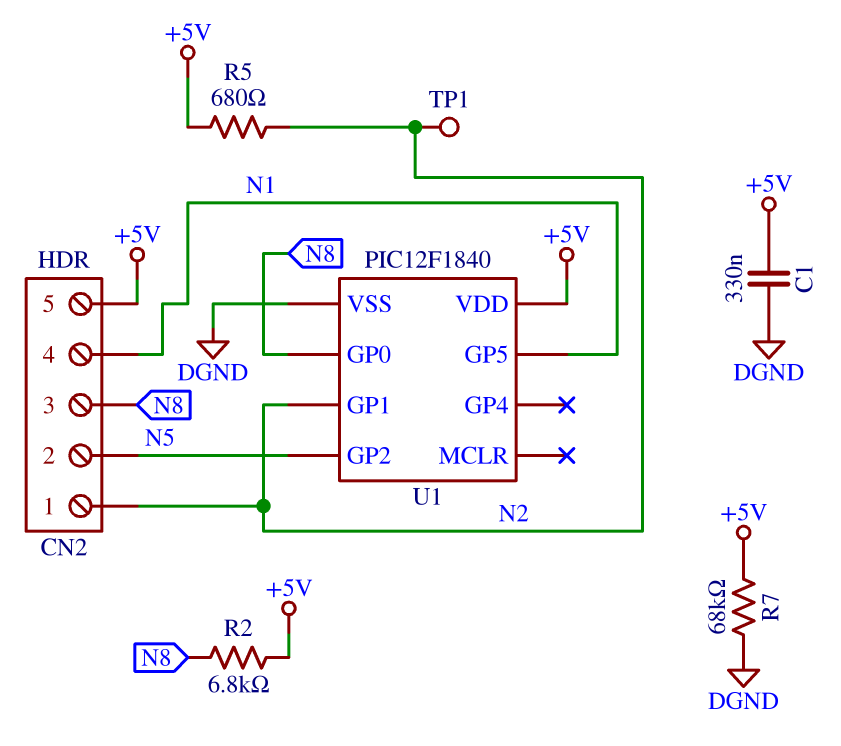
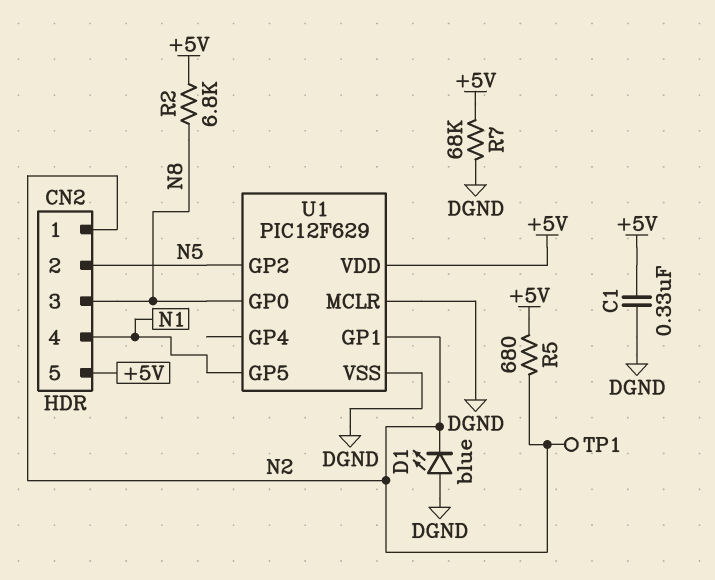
D1: none -> LED blue (A DGND, K N2)
U1: PIC12F1840 -> PIC12F629
U1 pin MCLR: none -> DGND

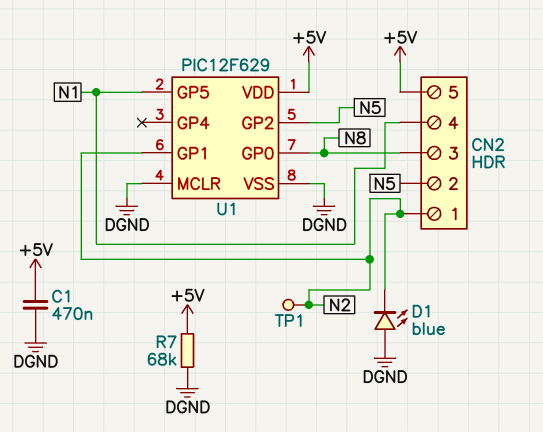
C1: 330nF (+5V, DGND) -> 470nF (+5V, DGND)
R2: 6.8k (+5V, N8) -> none
R5: 680 (+5V, N2) -> none

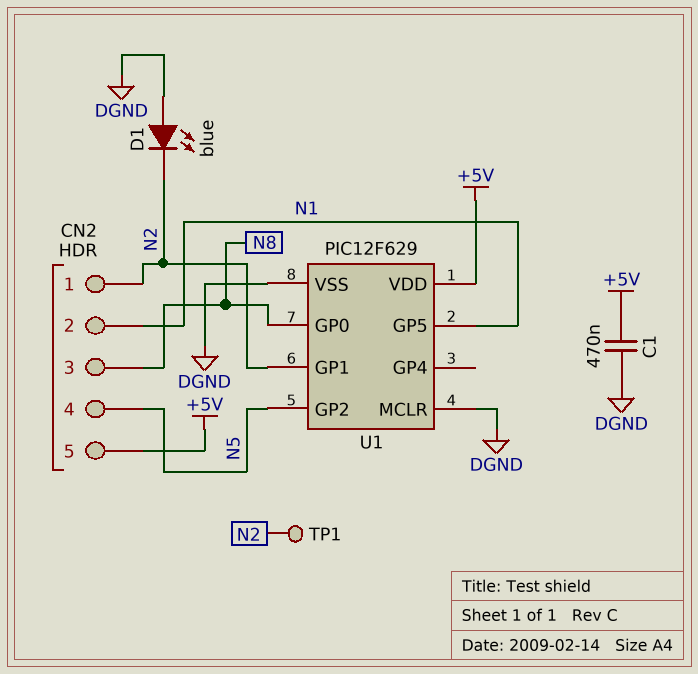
CN2 pin 2: N5 -> N1
CN2 pin 4: N1 -> N5
R7: 68k (+5V, DGND) -> none

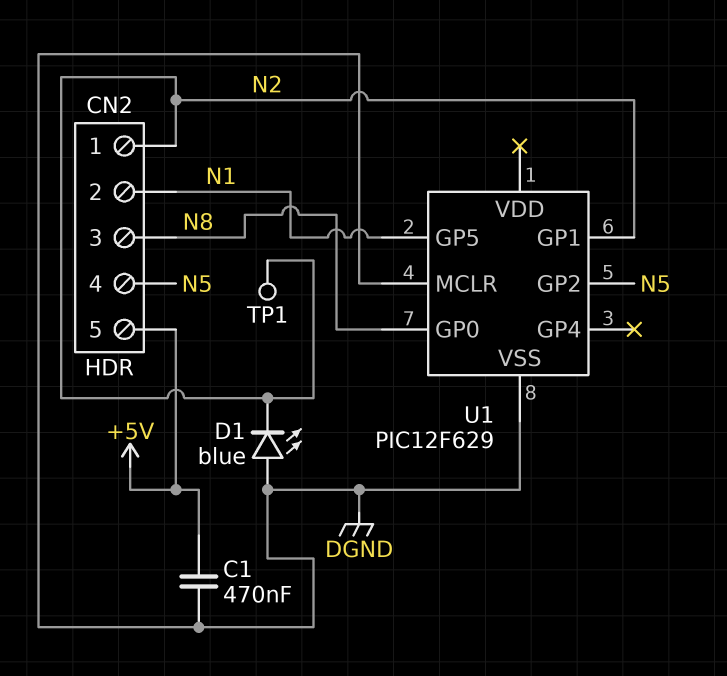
U1 pin VDD: +5V -> none

